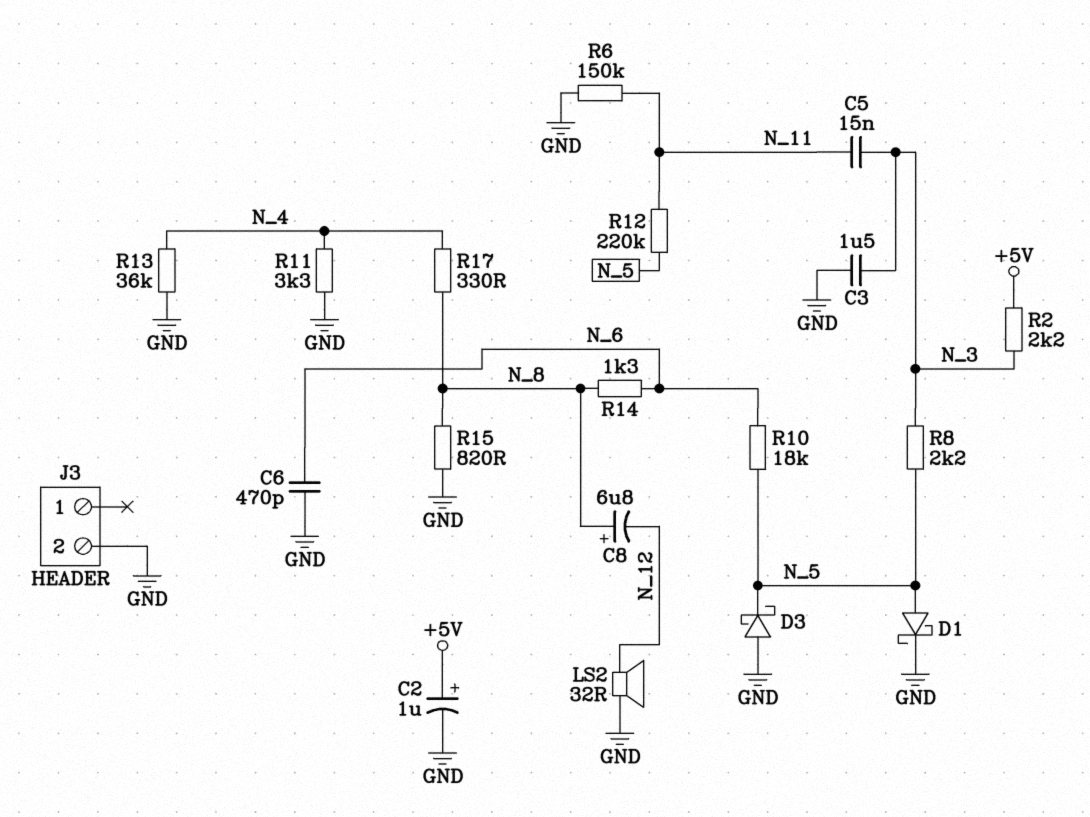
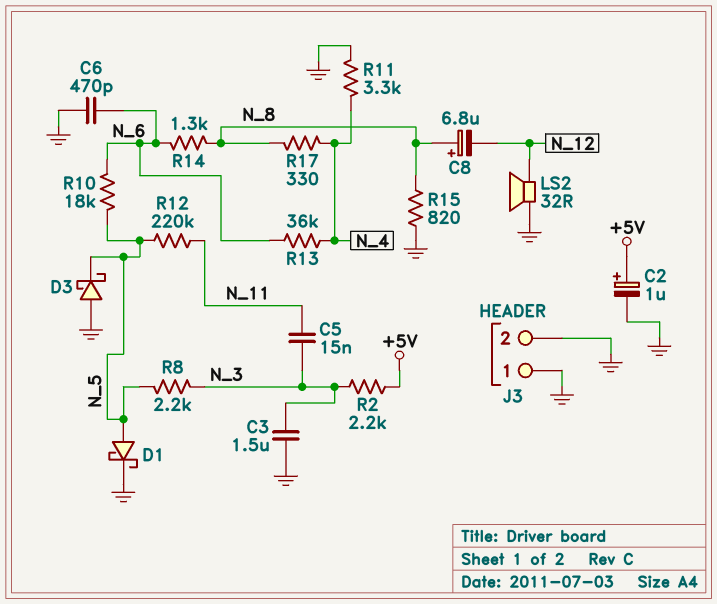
J3 pin 1: none -> GND
R6: 150k (GND, N_11) -> none
R13: 36k (GND, N_4) -> 36k (N_4, N_6)

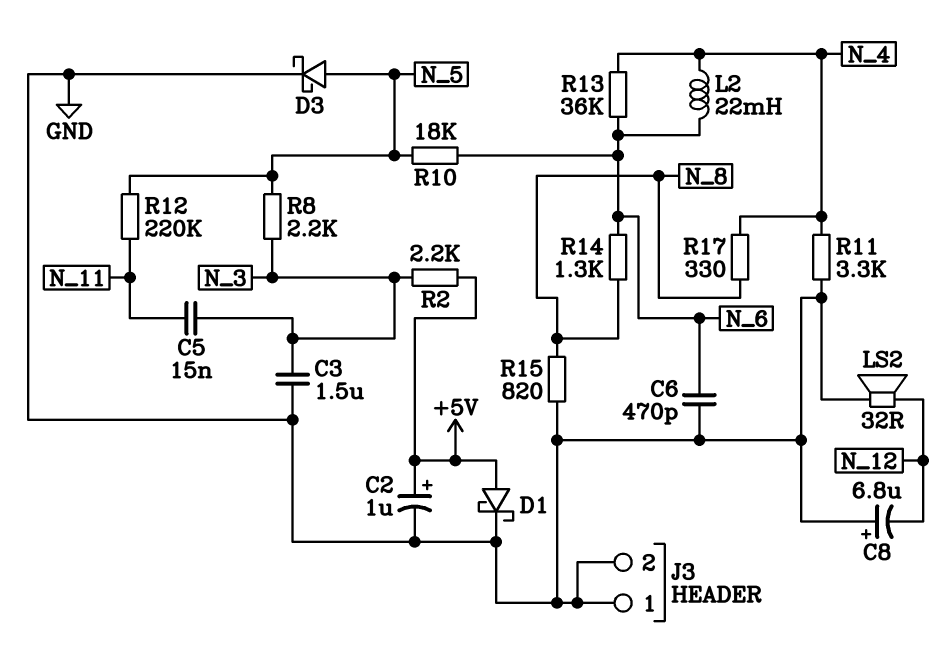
C8: 6.8uF (plus N_8, minus N_12) -> 6.8uF (plus GND, minus N_12)
D1: schottky (A N_5, K GND) -> schottky (A +5V, K GND)
D3: schottky (A GND, K N_5) -> schottky (A N_5, K GND)
L2: none -> 22mH (N_4, N_6)

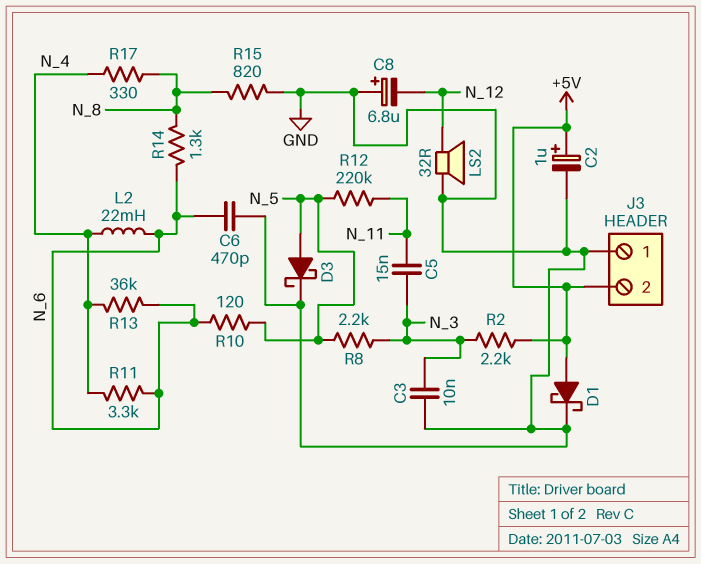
C3: 1.5uF (GND, N_3) -> 10nF (GND, N_3)
J3 pin 2: GND -> +5V
R10: 18k (N_5, N_6) -> 120 (N_5, N_6)
R11: 3.3k (GND, N_4) -> 3.3k (N_4, N_6)

